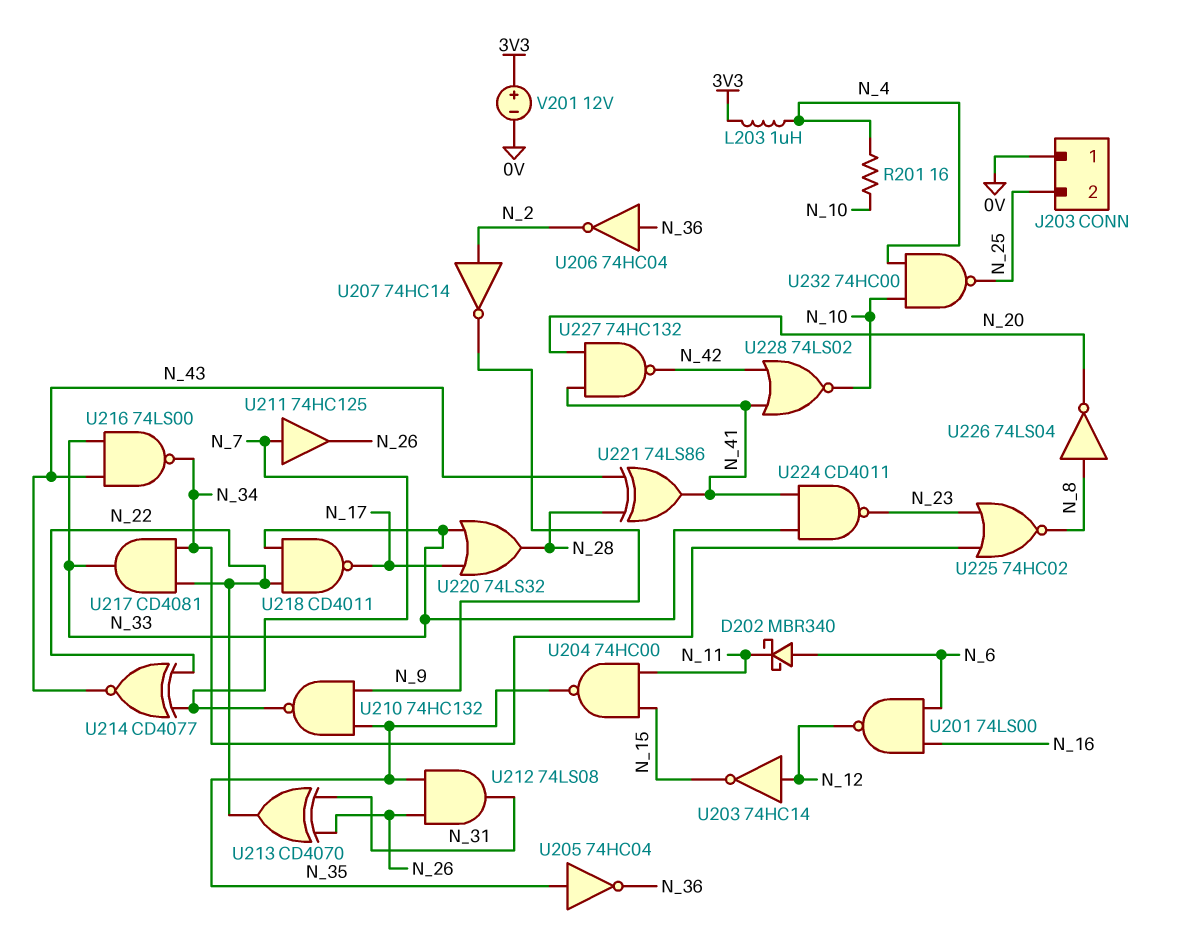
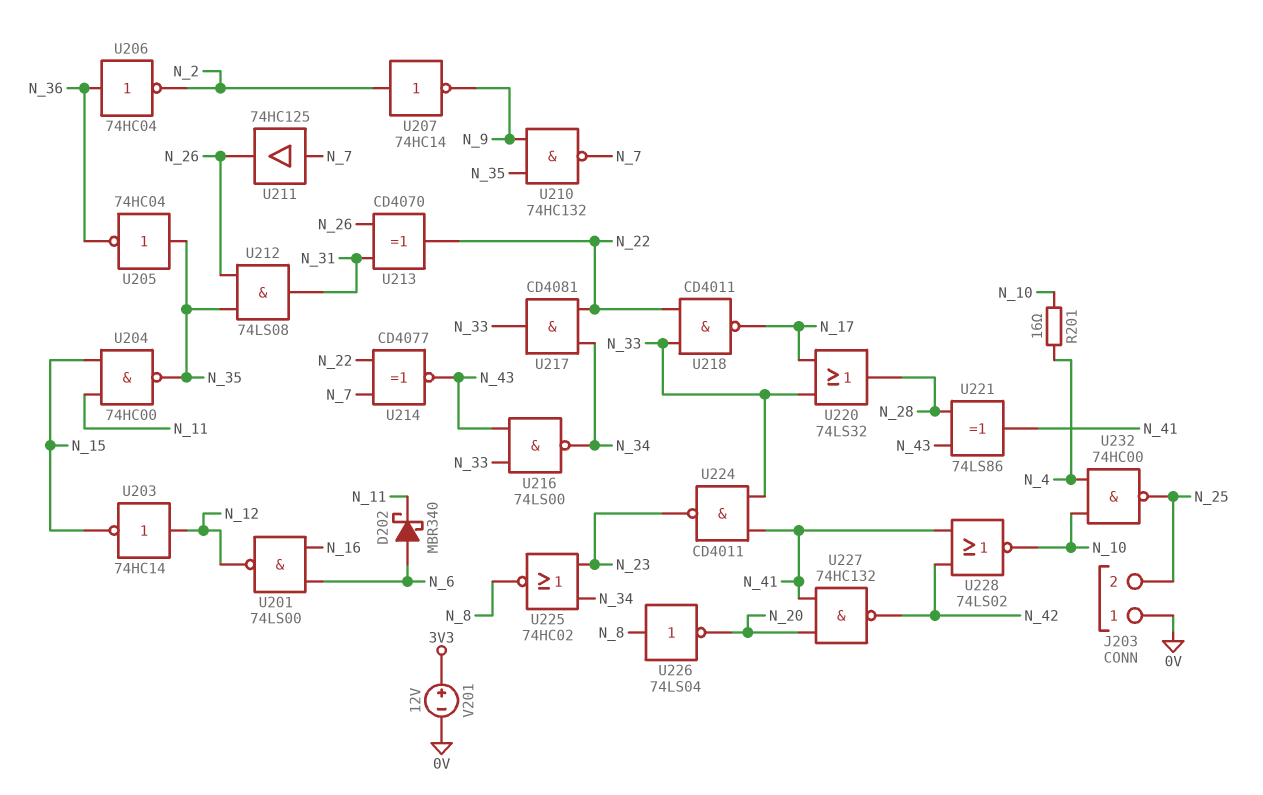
L203: 1uH (3V3, N_4) -> none

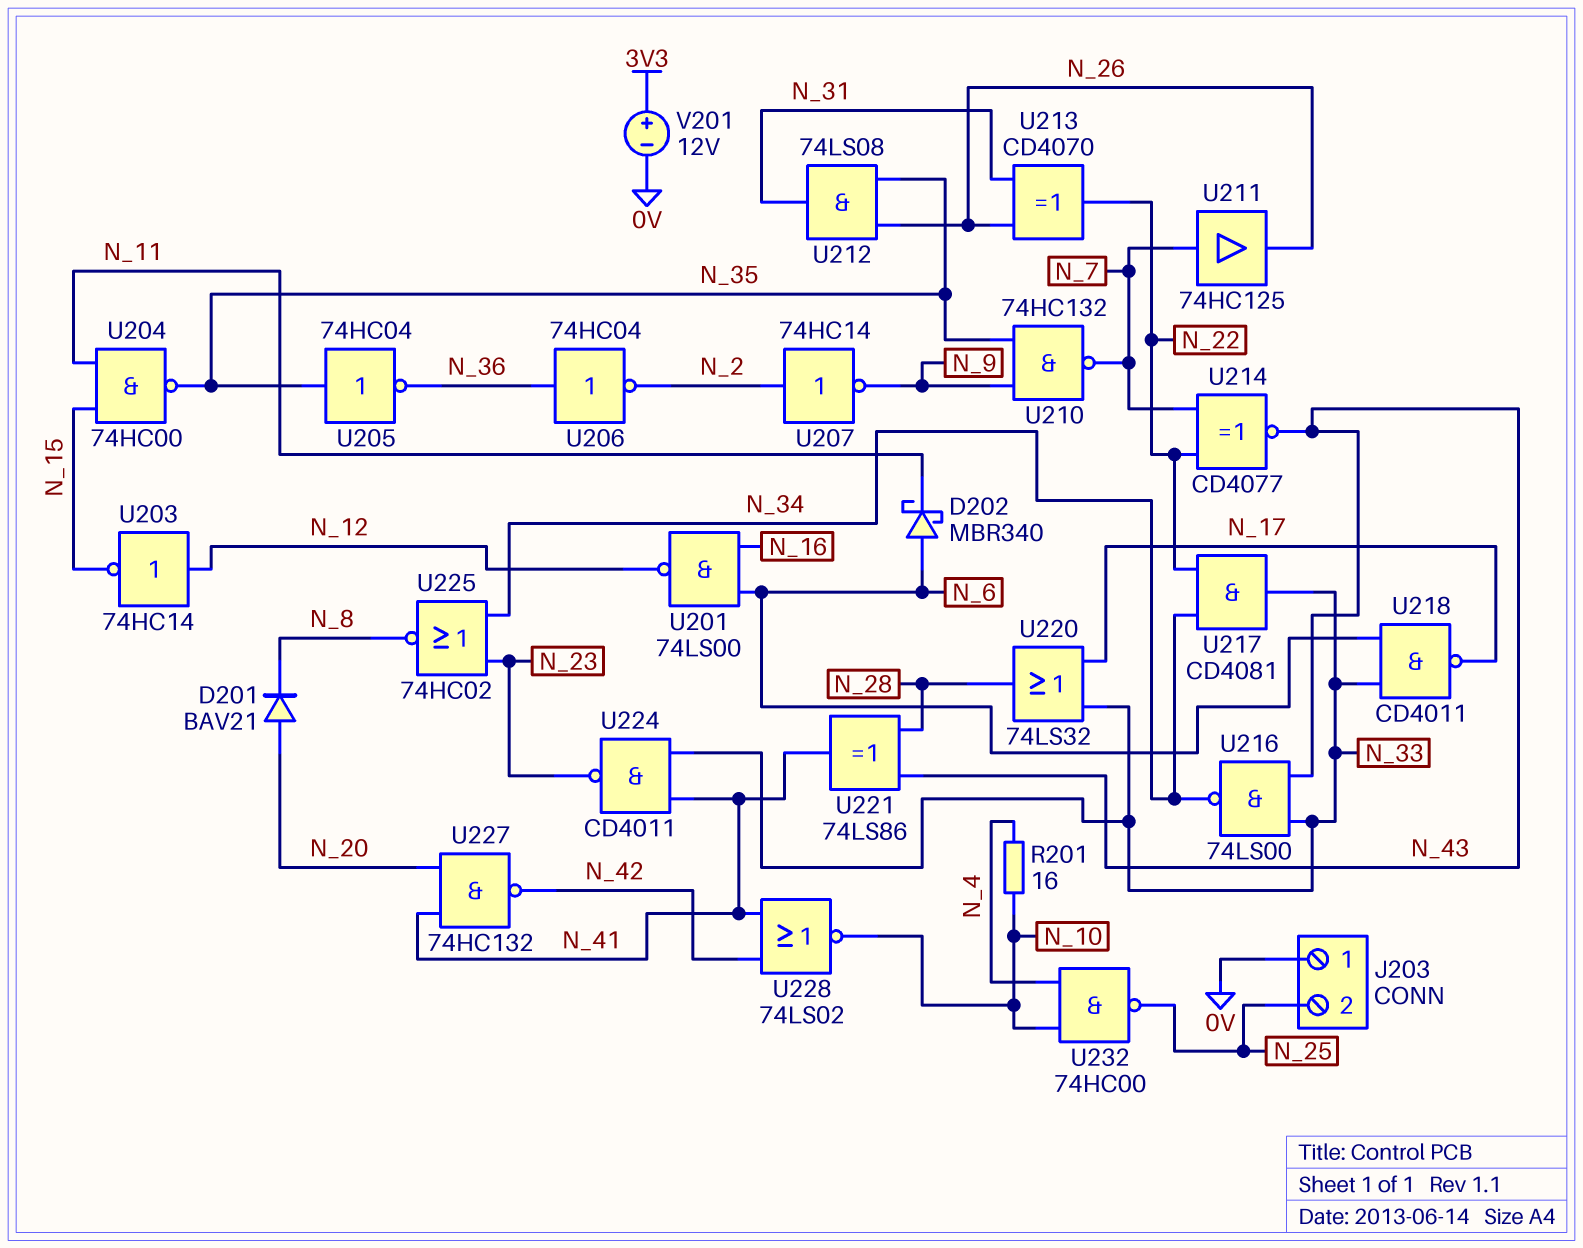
D201: none -> diode BAV21 (A N_20, K N_8)
U218: NAND CD4011 (in N_22, in N_33, out N_17) -> NAND CD4011 (in N_6, in N_33, out N_17)
U226: NOT 74LS04 (in N_8, out N_20) -> none

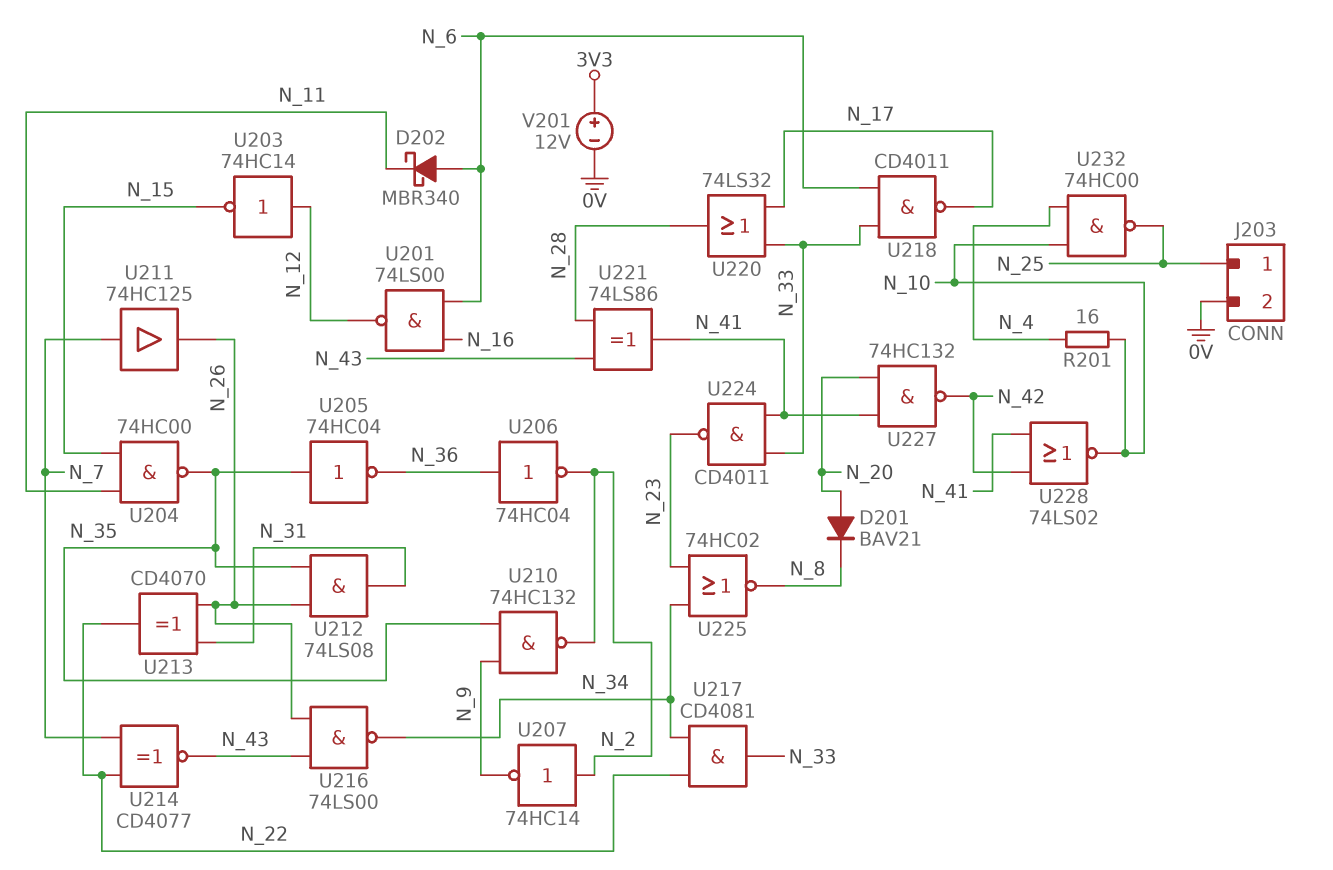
J203 pin 1: 0V -> N_25
J203 pin 2: N_25 -> 0V
U210: NAND 74HC132 (in N_9, in N_35, out N_7) -> NAND 74HC132 (in N_9, in N_35, out N_2)
U216: NAND 74LS00 (in N_33, in N_43, out N_34) -> NAND 74LS00 (in N_26, in N_43, out N_34)

